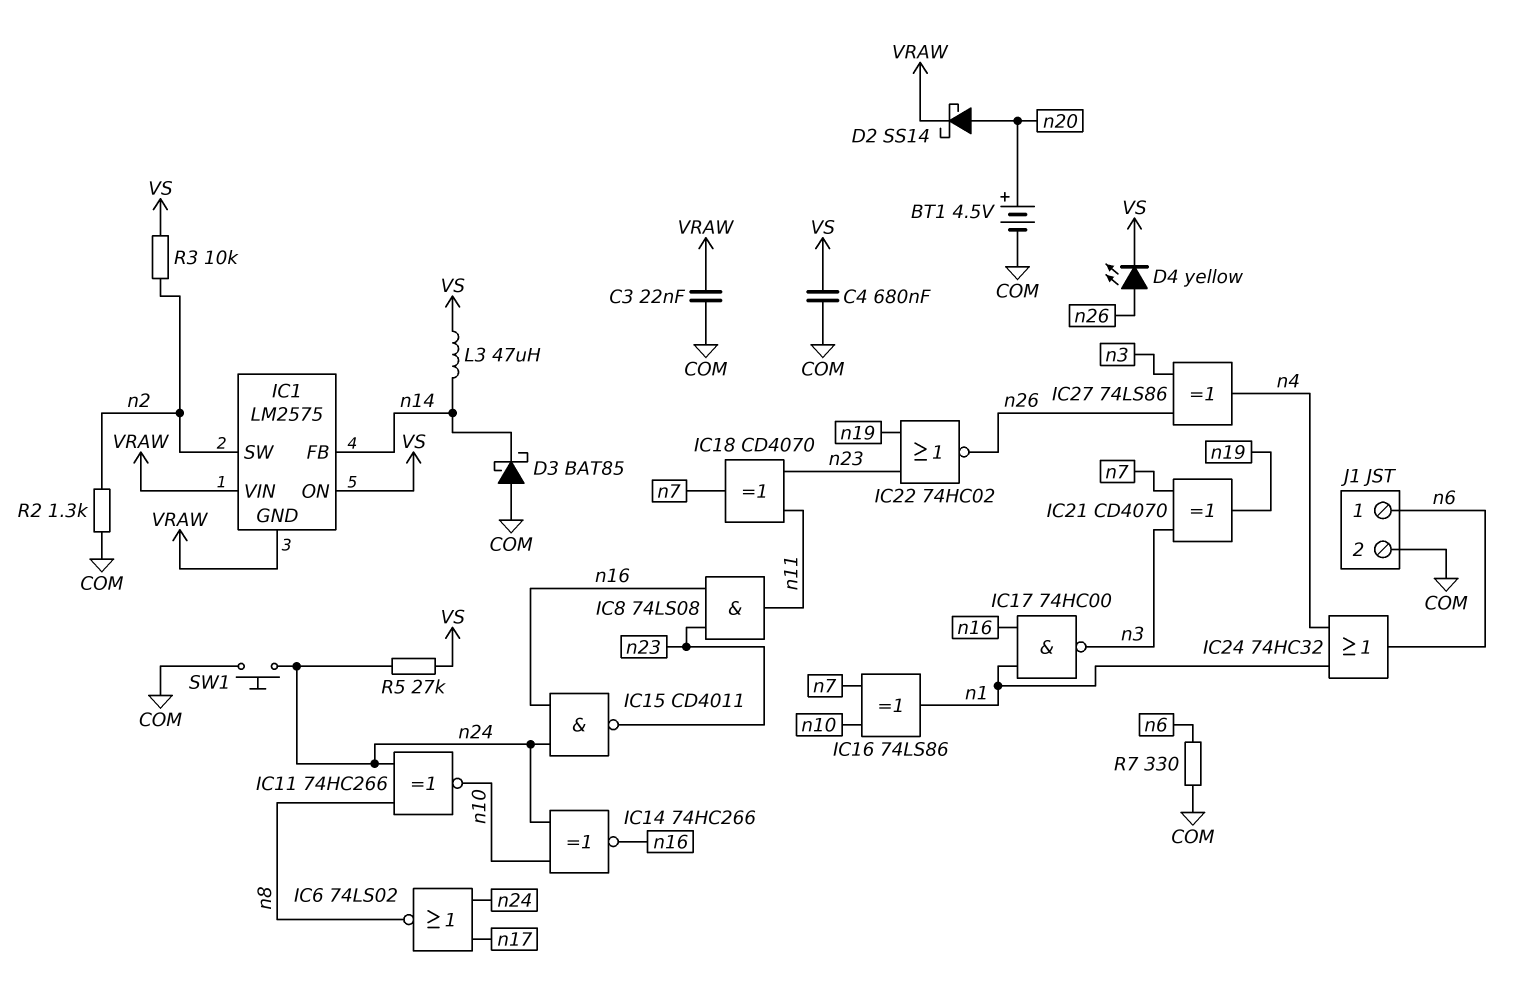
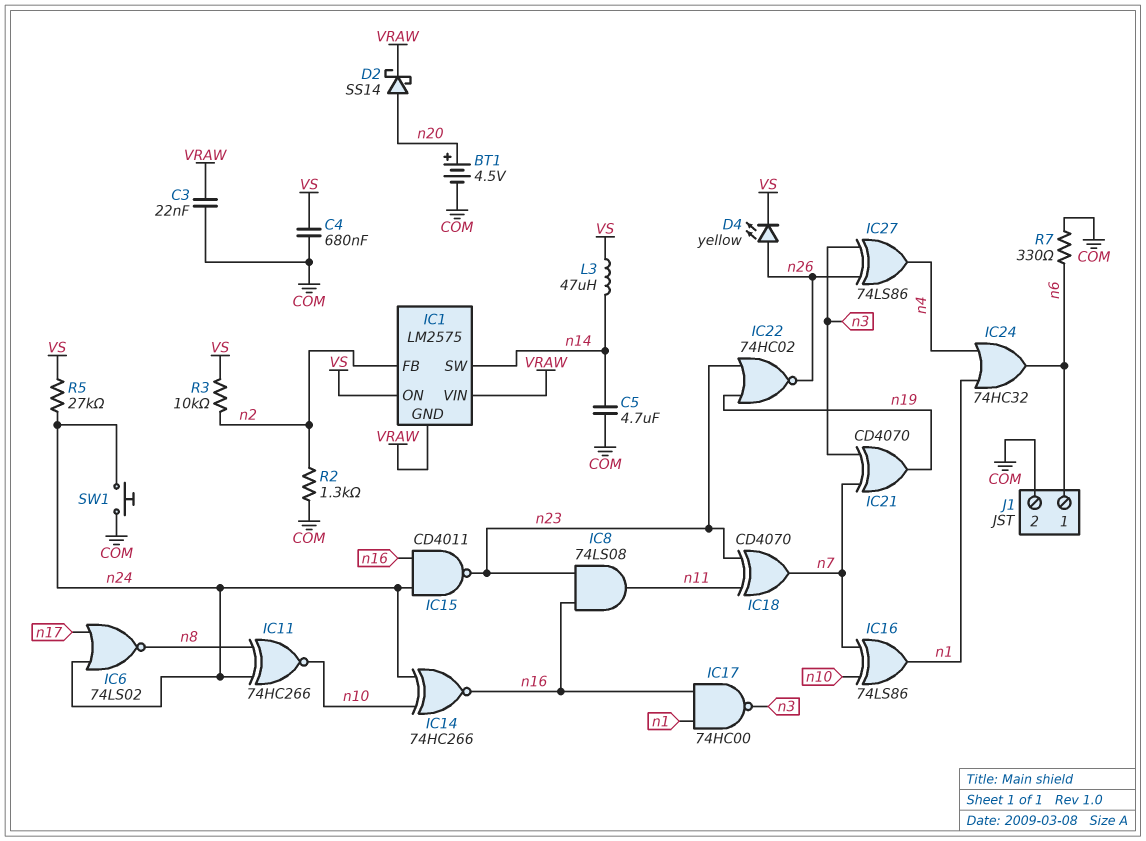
C5: none -> 4.7uF (COM, n14)
D3: schottky BAT85 (A COM, K n14) -> none
IC1 pin FB: n14 -> n2
IC1 pin SW: n2 -> n14

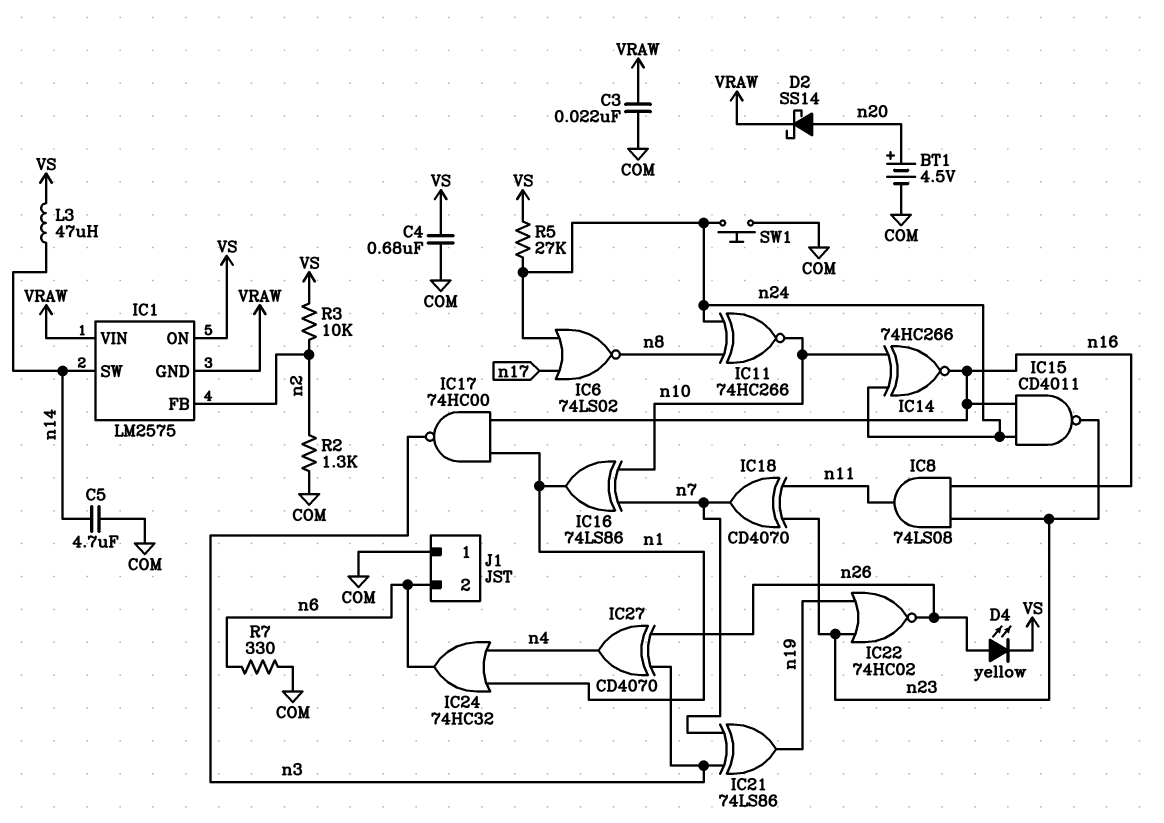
IC21: XOR CD4070 (in n3, in n7, out n19) -> XOR 74LS86 (in n3, in n7, out n19)
IC27: XOR 74LS86 (in n3, in n26, out n4) -> XOR CD4070 (in n3, in n26, out n4)
J1 pin 1: n6 -> COM
J1 pin 2: COM -> n6

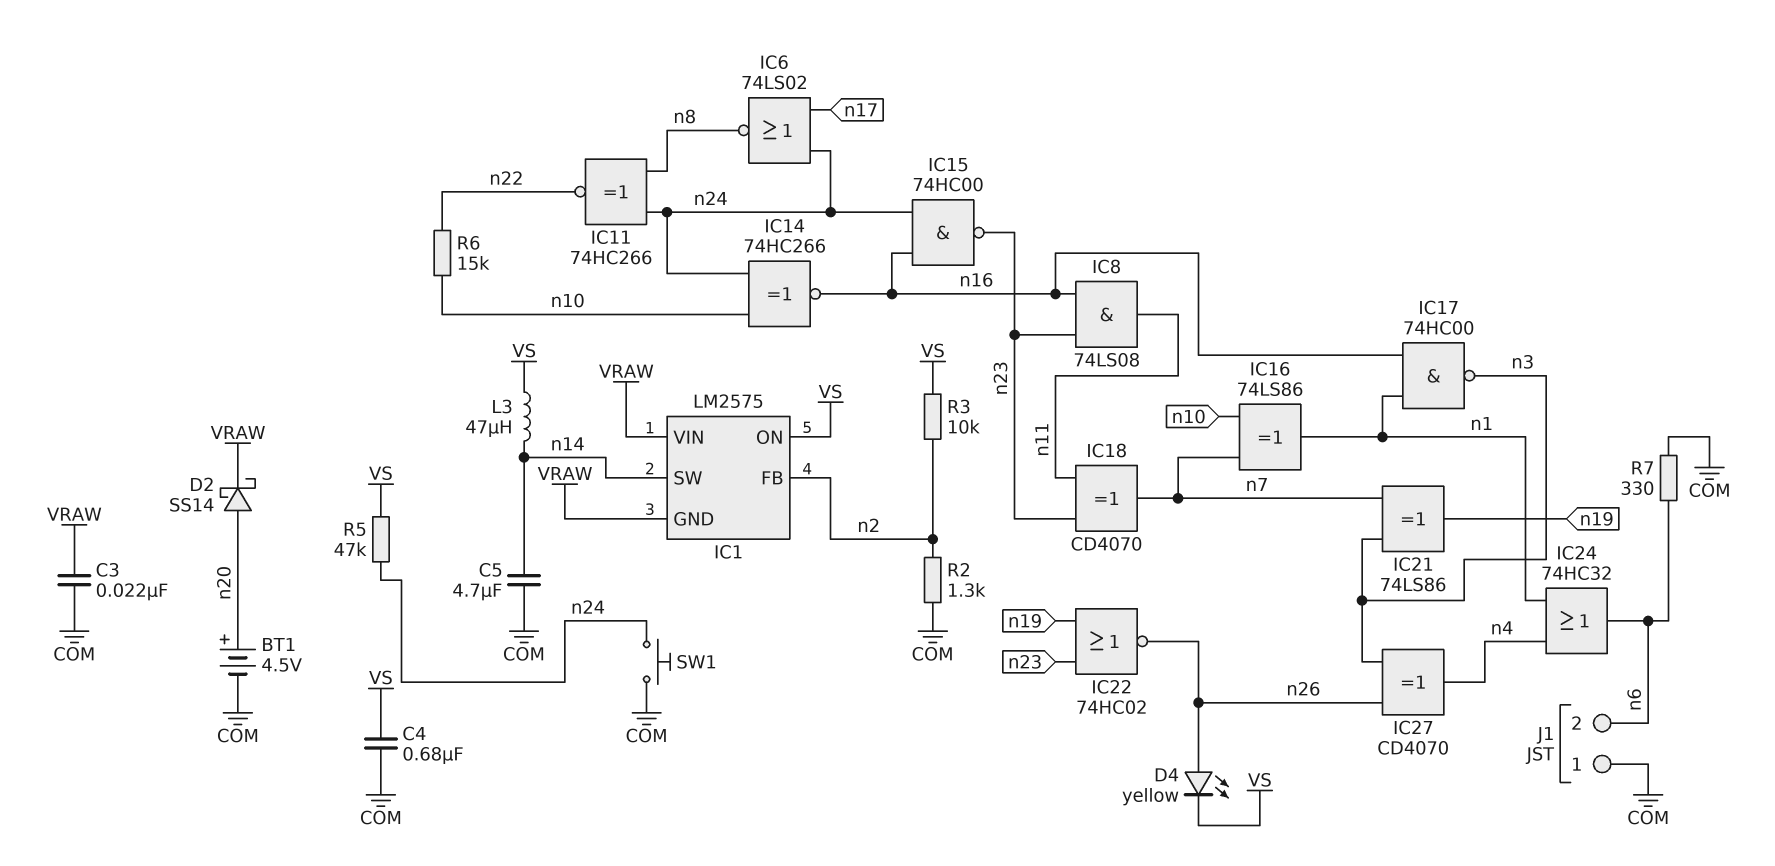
IC11: XNOR 74HC266 (in n8, in n24, out n10) -> XNOR 74HC266 (in n8, in n24, out n22)
IC15: NAND CD4011 (in n16, in n24, out n23) -> NAND 74HC00 (in n16, in n24, out n23)
R5: 27k (VS, n24) -> 47k (VS, n24)
R6: none -> 15k (n10, n22)

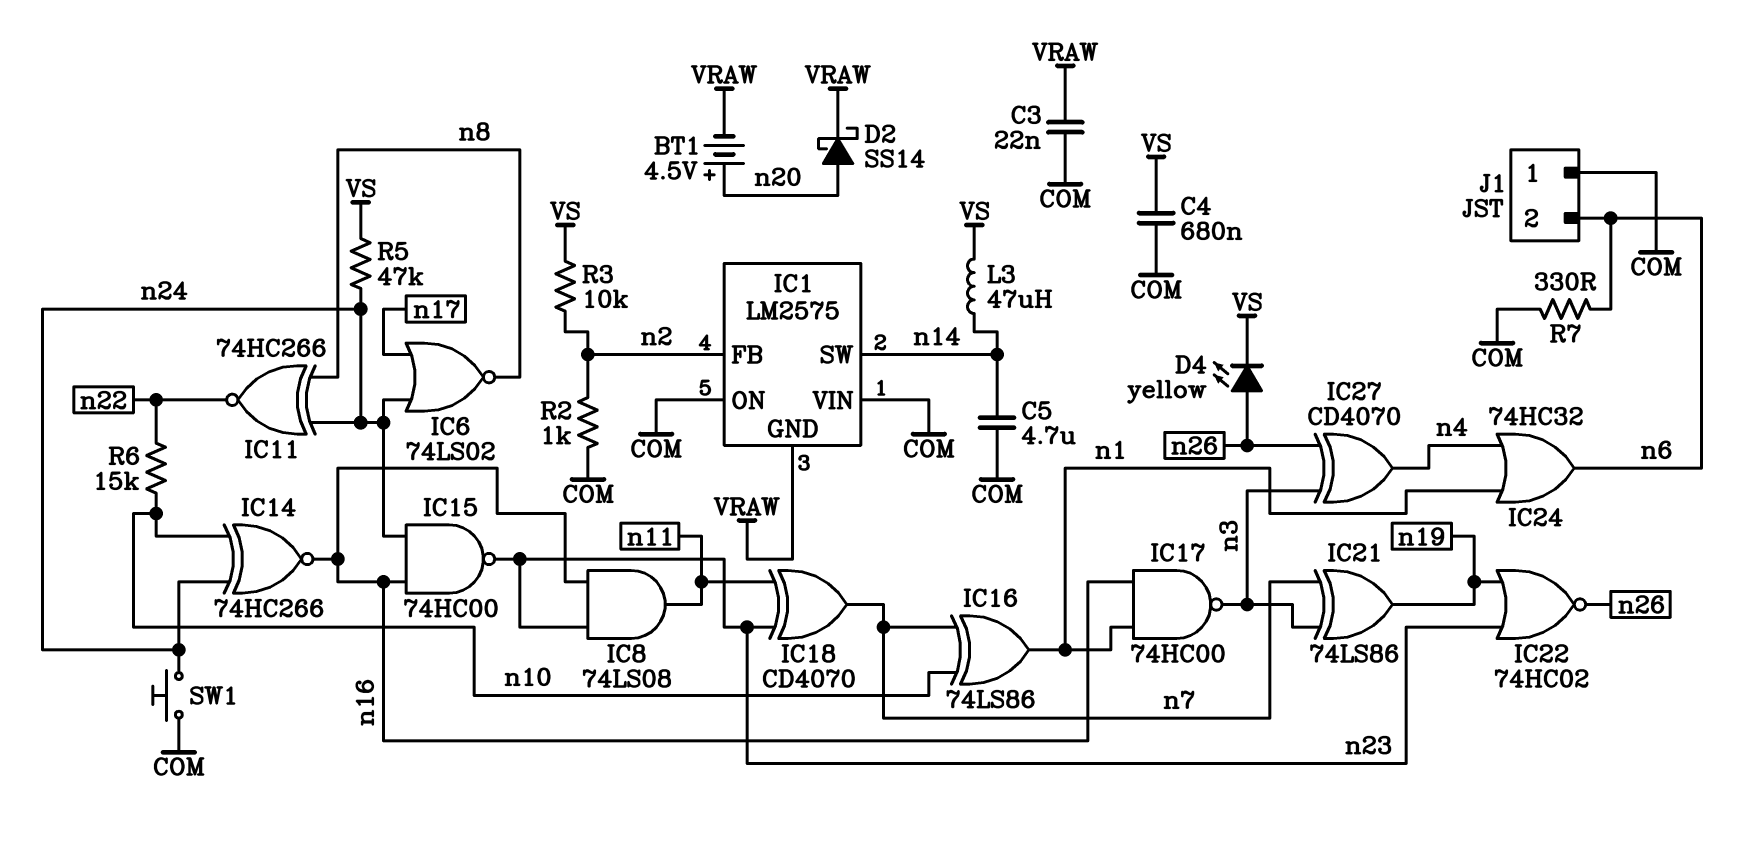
BT1: 4.5V (plus n20, minus COM) -> 4.5V (plus n20, minus VRAW)
IC1 pin ON: VS -> COM
IC1 pin VIN: VRAW -> COM
R2: 1.3k (COM, n2) -> 1k (COM, n2)

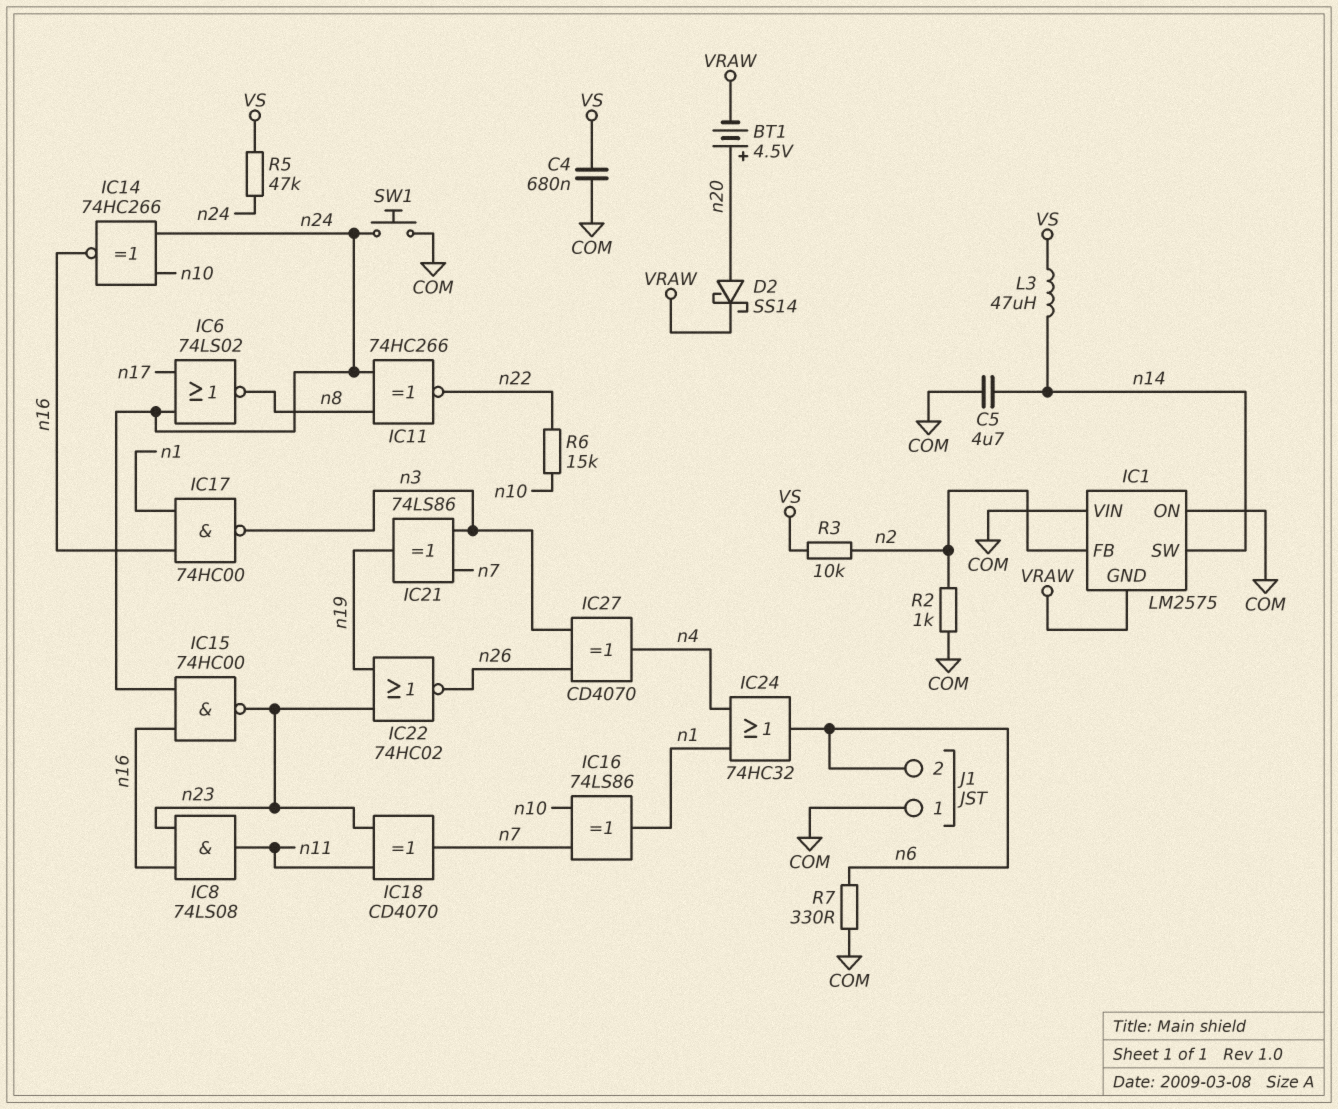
C3: 22nF (COM, VRAW) -> none
D4: LED yellow (A n26, K VS) -> none

